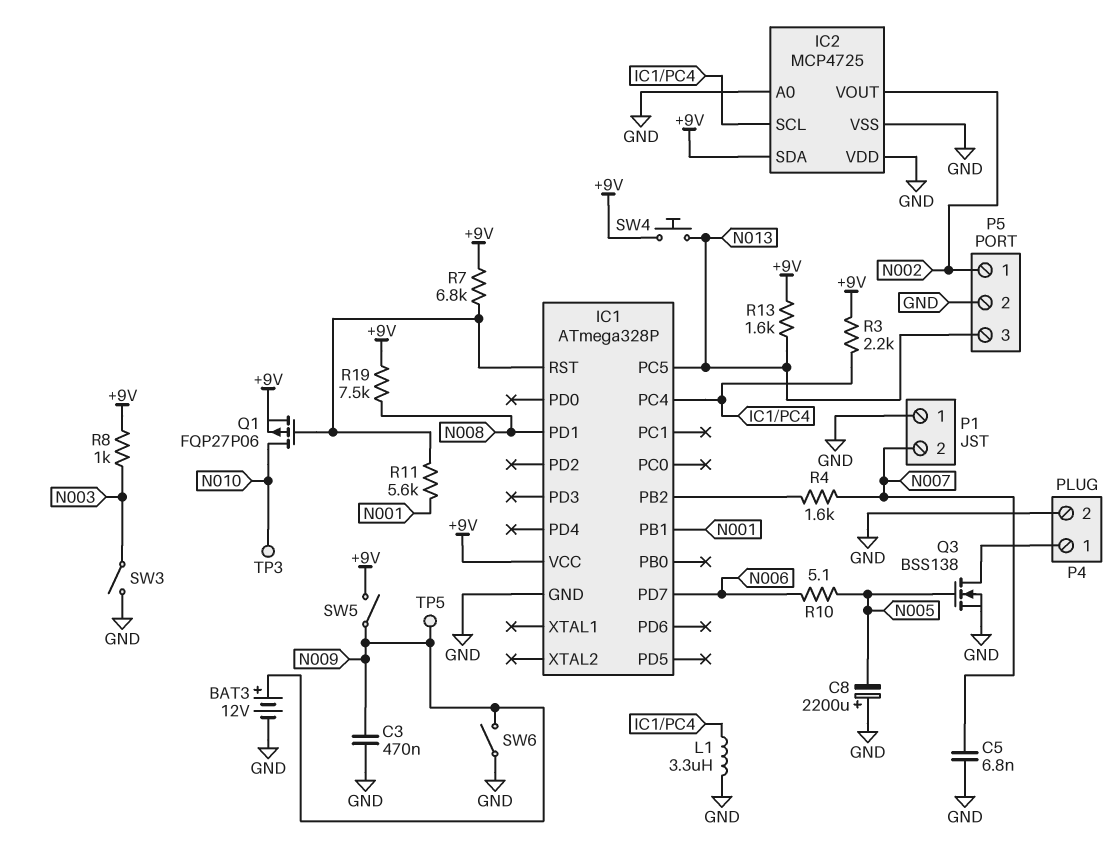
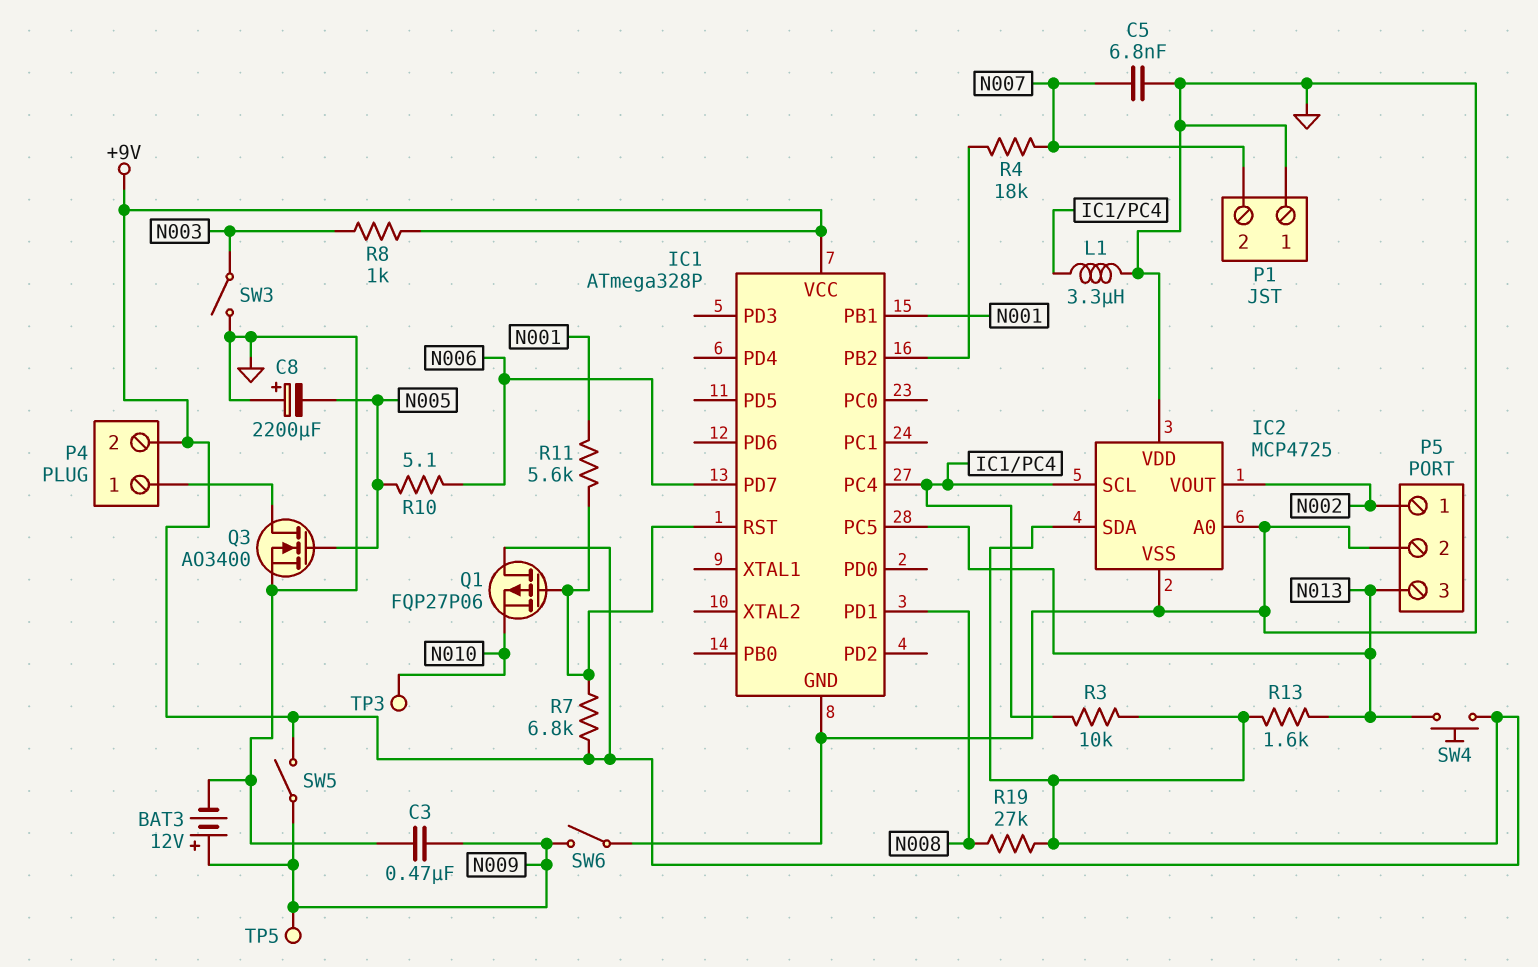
P4 pin 2: GND -> +9V
Q1: PMOS FQP27P06 (G IC1/RST, D N010, S +9V) -> PMOS FQP27P06 (G IC1/RST, D +9V, S N010)
Q3: NMOS BSS138 (G N005, D P4/1, S GND) -> NMOS AO3400 (G N005, D P4/1, S GND)
R3: 2.2k (+9V, IC1/PC4) -> 10k (+9V, IC1/PC4)
R4: 1.6k (IC1/PB2, N007) -> 18k (IC1/PB2, N007)
R19: 7.5k (+9V, N008) -> 27k (+9V, N008)

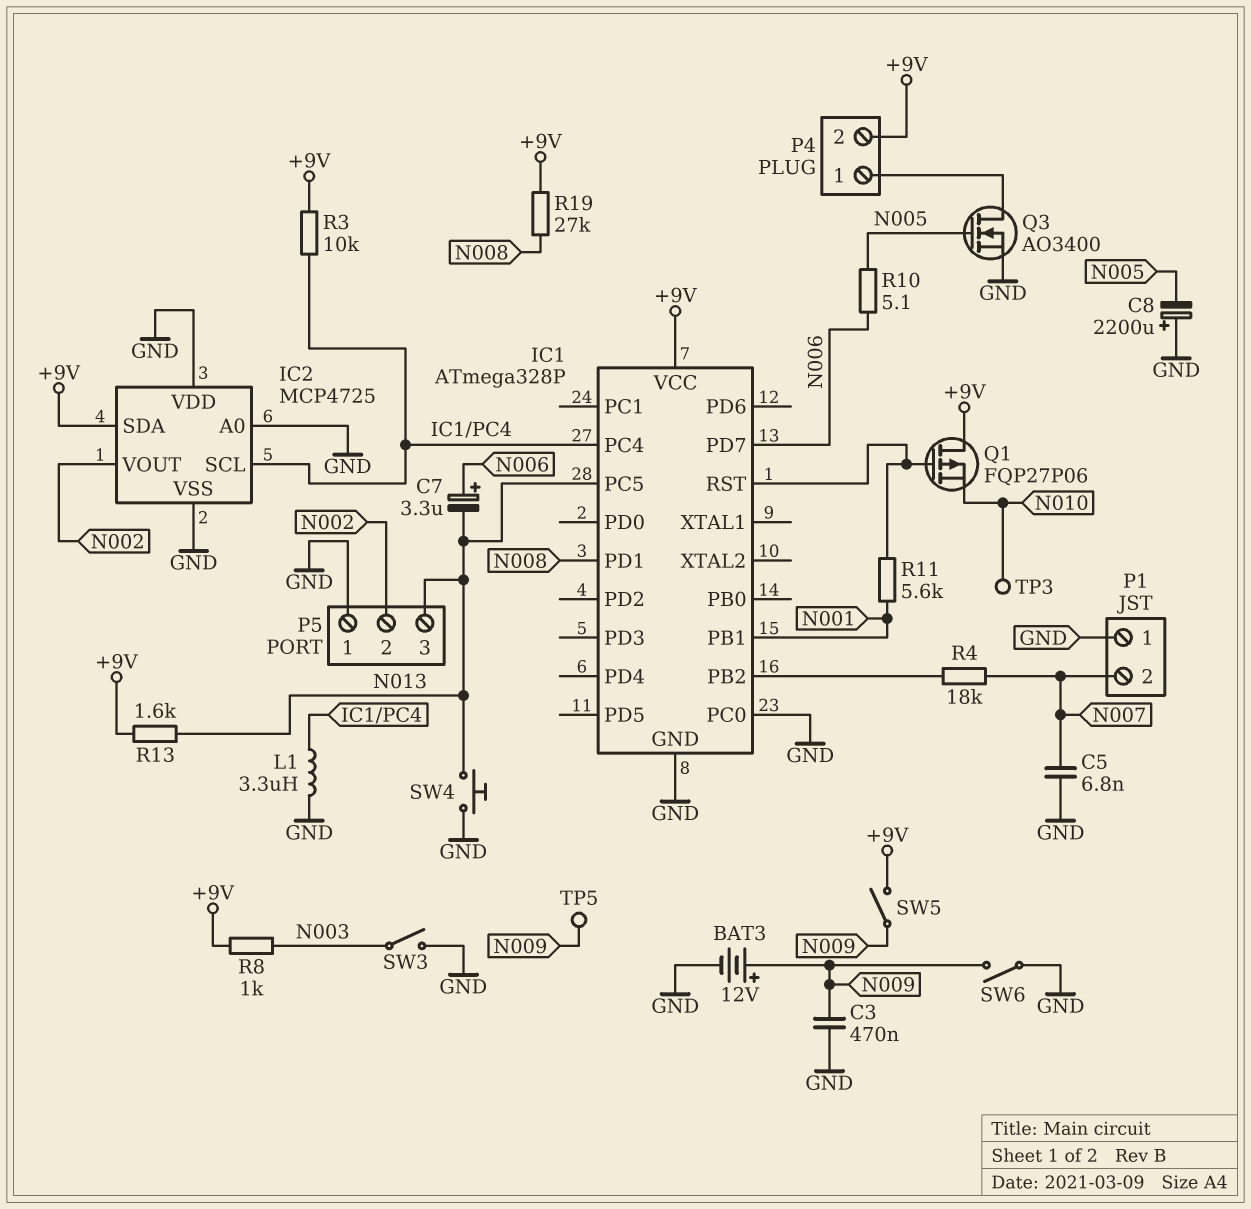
C7: none -> 3.3uF (plus N006, minus N013)
IC1 pin PC0: none -> GND
P5 pin 1: N002 -> GND
P5 pin 2: GND -> N002
R7: 6.8k (+9V, IC1/RST) -> none
SW4: button (+9V, N013) -> button (GND, N013)

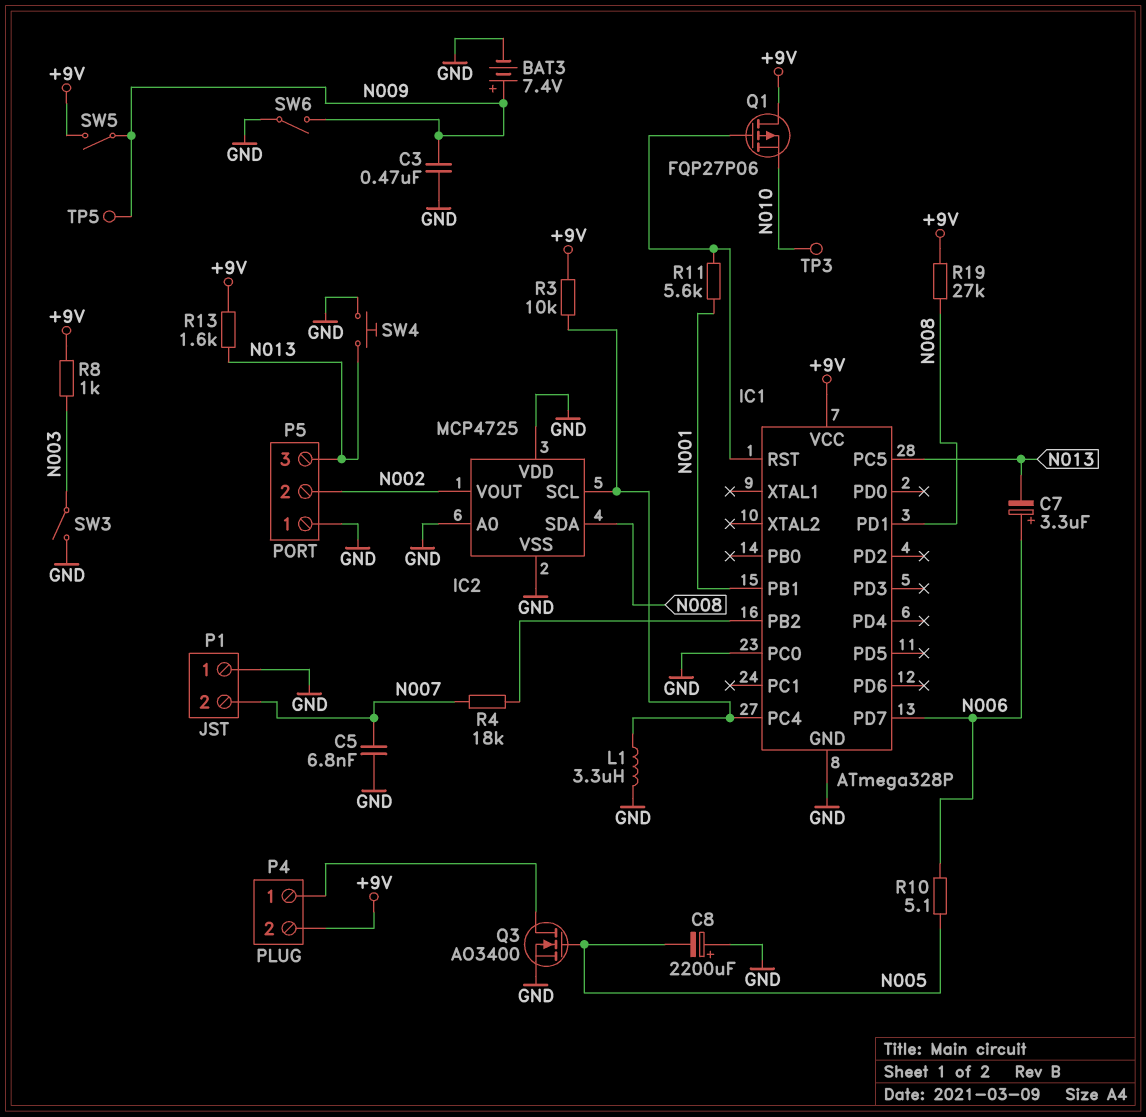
BAT3: 12V (plus N009, minus GND) -> 7.4V (plus N009, minus GND)
IC2 pin SDA: +9V -> N008

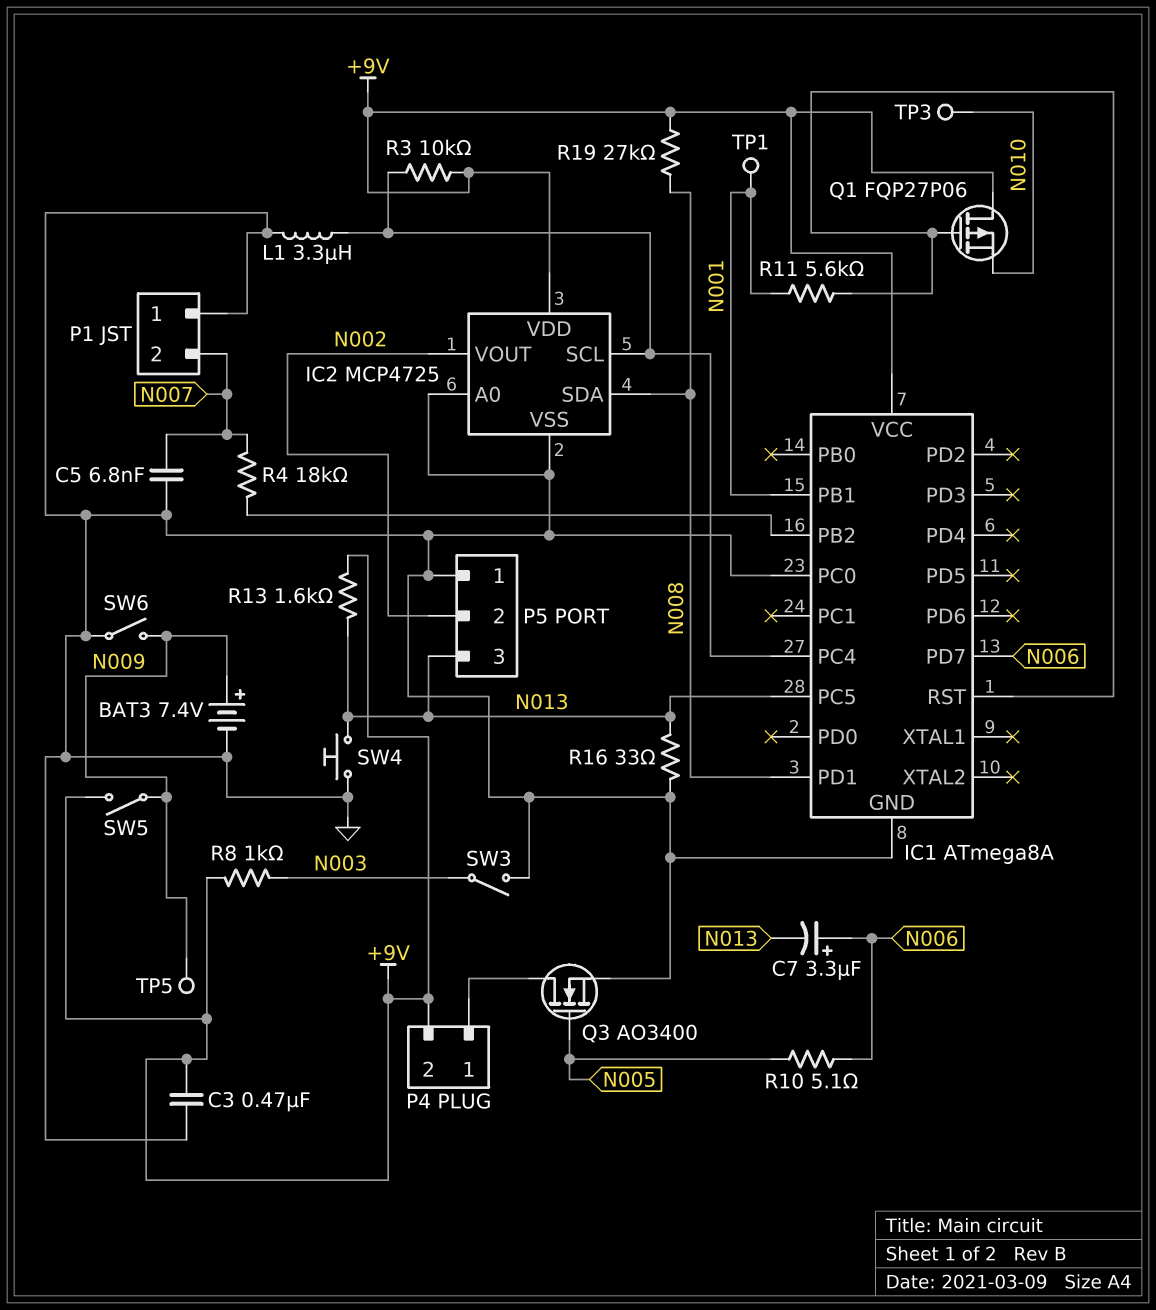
C3: 470nF (GND, N009) -> 470nF (+9V, GND)
C8: 2200uF (plus GND, minus N005) -> none
IC1: ATmega328P -> ATmega8A
IC2 pin VDD: GND -> +9V
R16: none -> 33 (GND, N013)
TP1: none -> test point (N001)

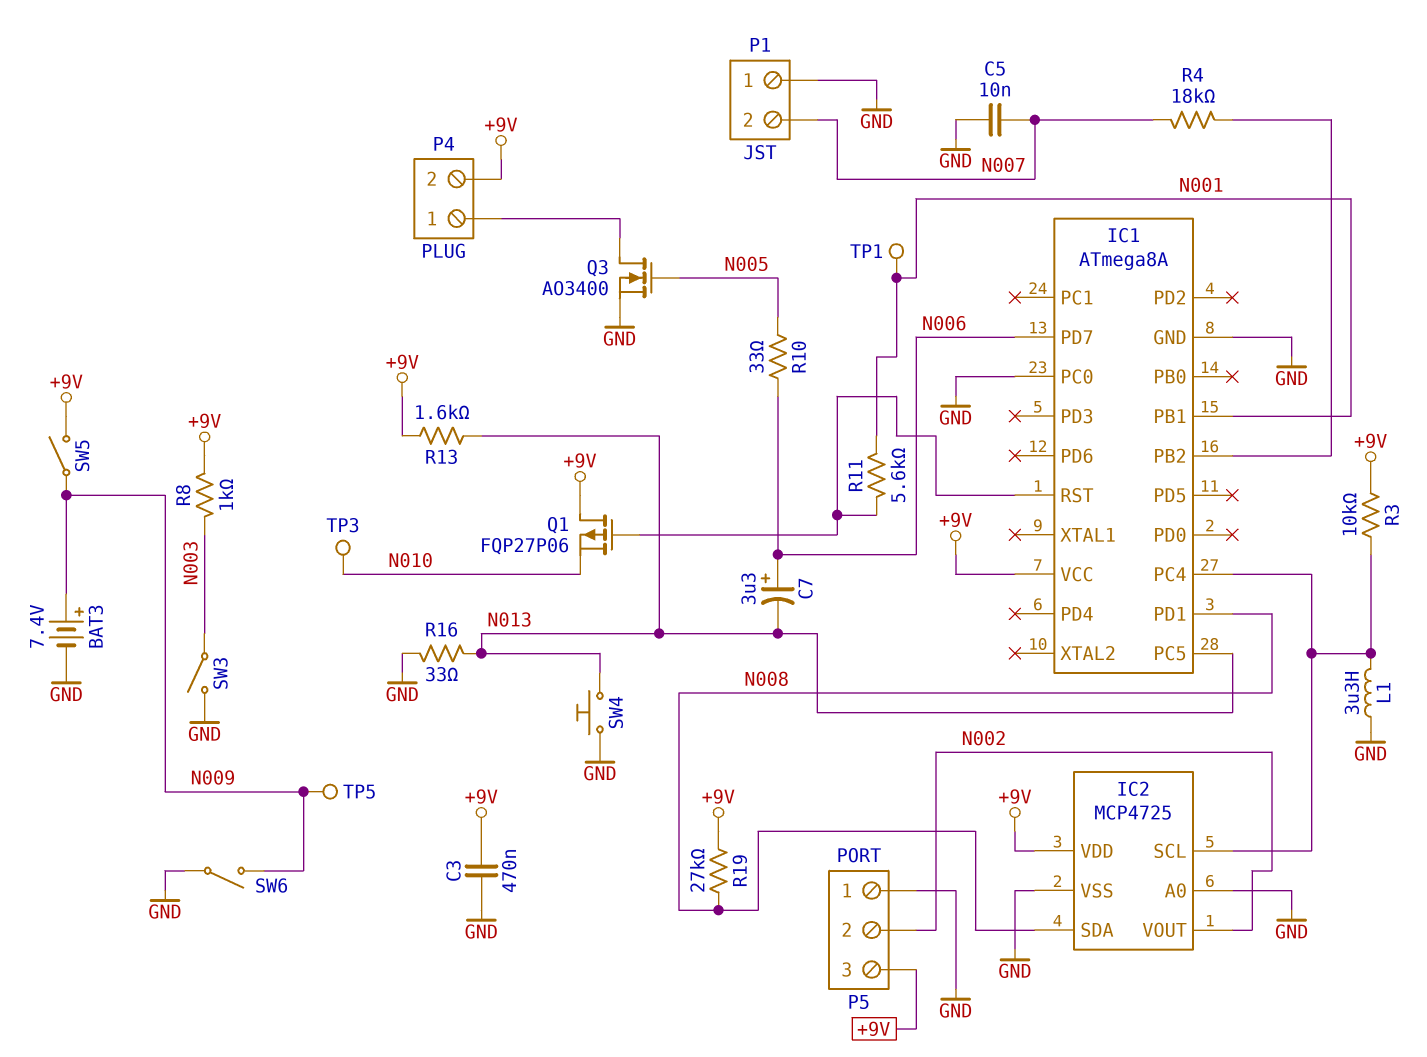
C5: 6.8nF (GND, N007) -> 10nF (GND, N007)
P5 pin 3: N013 -> +9V
R10: 5.1 (N005, N006) -> 33 (N005, N006)

